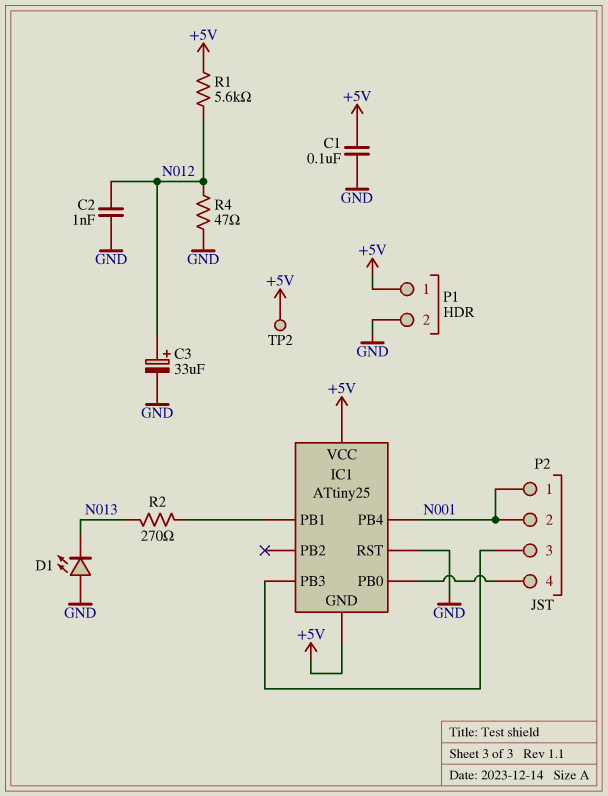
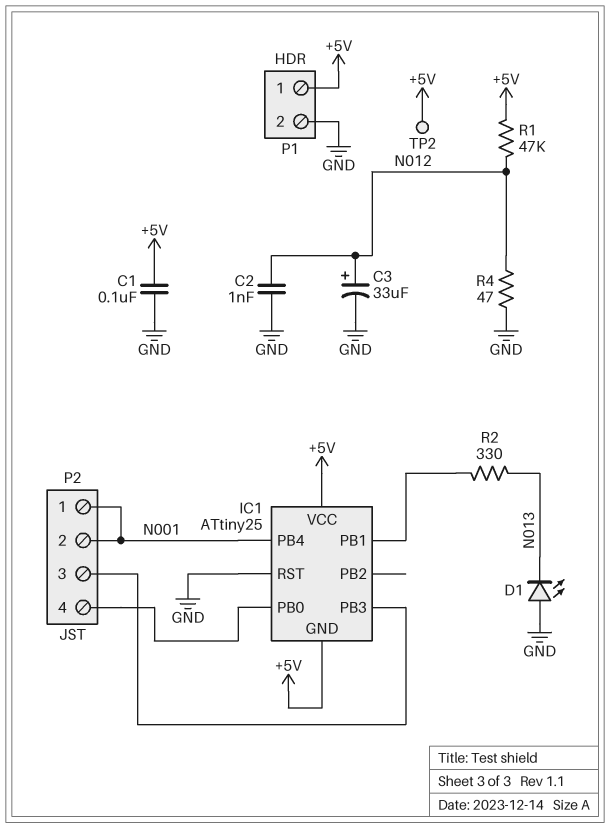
R1: 5.6k (+5V, N012) -> 47k (+5V, N012)
R2: 270 (IC1/PB1, N013) -> 330 (IC1/PB1, N013)

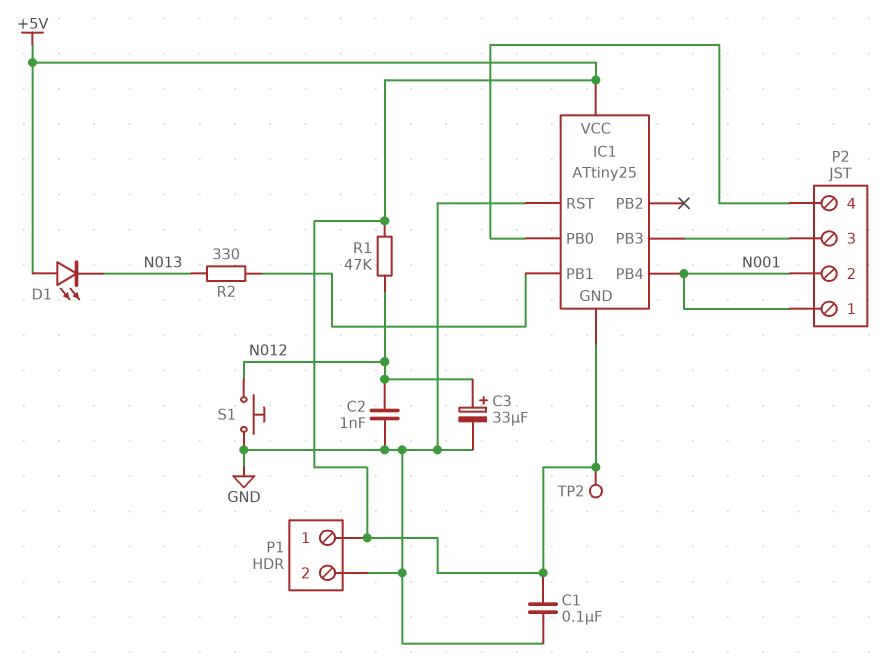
D1: LED (A GND, K N013) -> LED (A +5V, K N013)
R4: 47 (GND, N012) -> none
S1: none -> button (GND, N012)

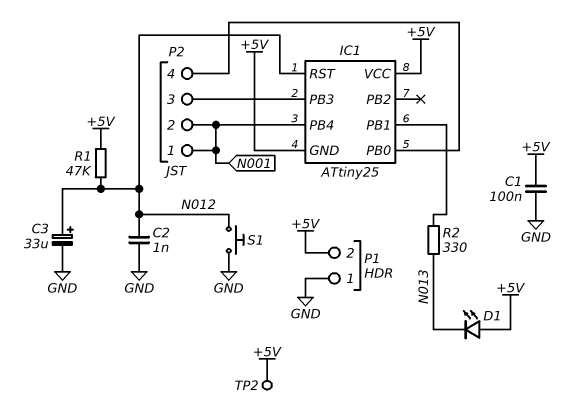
IC1 pin RST: GND -> N012
P1 pin 1: +5V -> GND
P1 pin 2: GND -> +5V

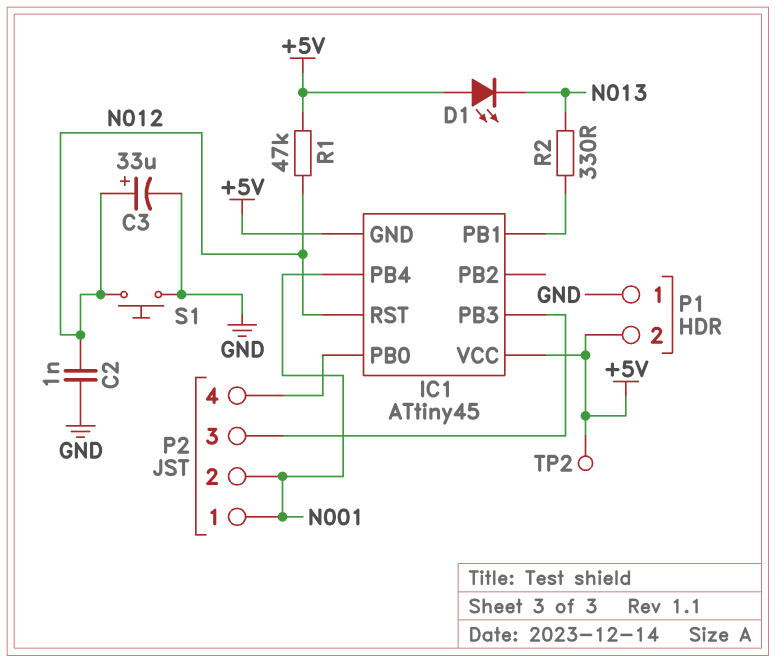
C1: 100nF (+5V, GND) -> none
IC1: ATtiny25 -> ATtiny45

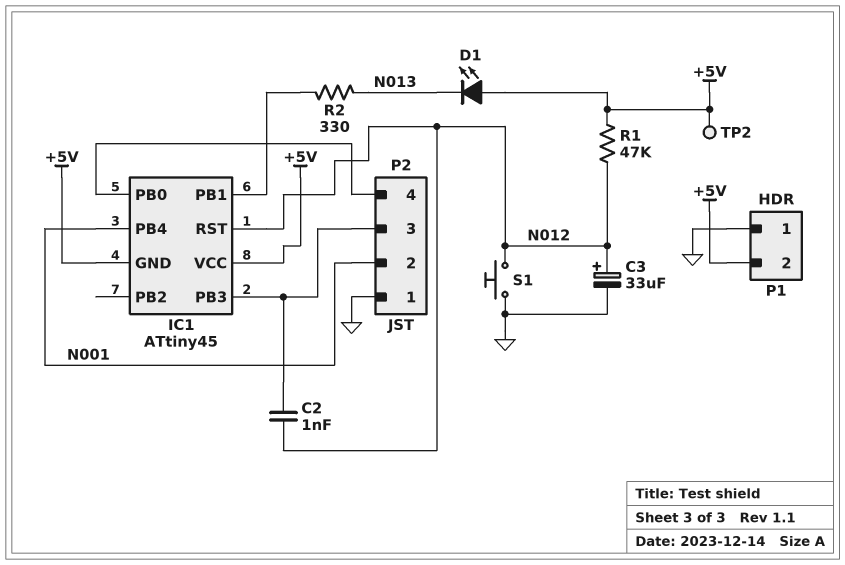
C2: 1nF (GND, N012) -> 1nF (IC1/PB3, N012)
P2 pin 1: N001 -> GND

